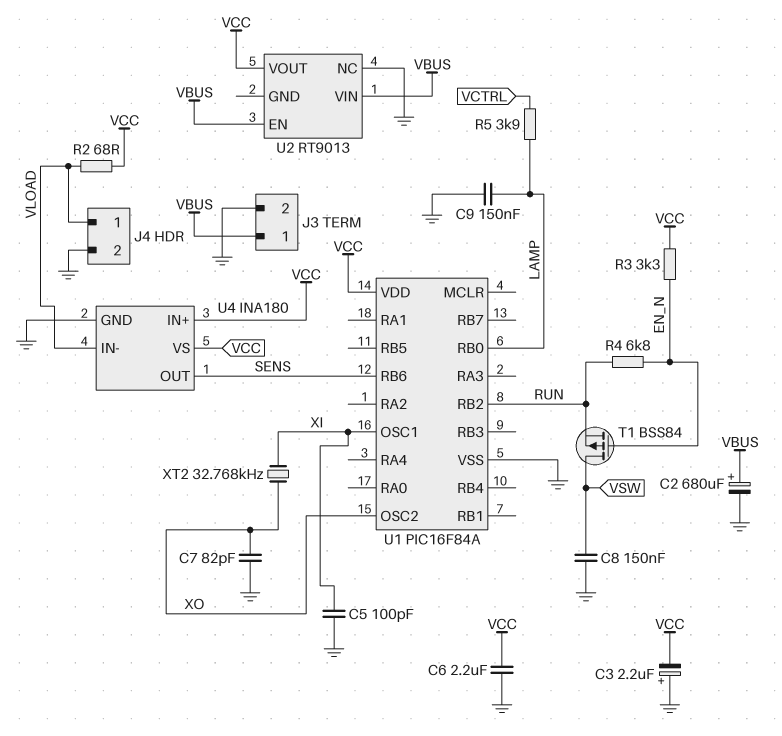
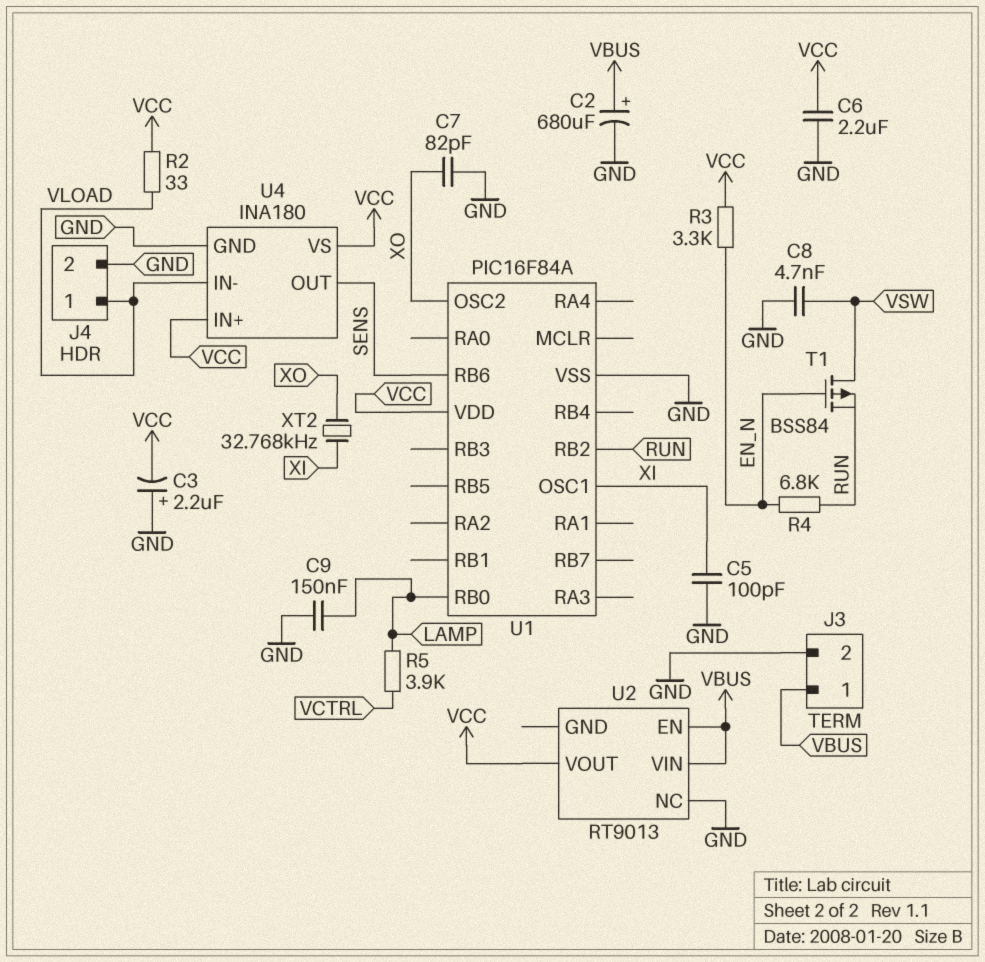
C8: 150nF (GND, VSW) -> 4.7nF (GND, VSW)
R2: 68 (VCC, VLOAD) -> 33 (VCC, VLOAD)

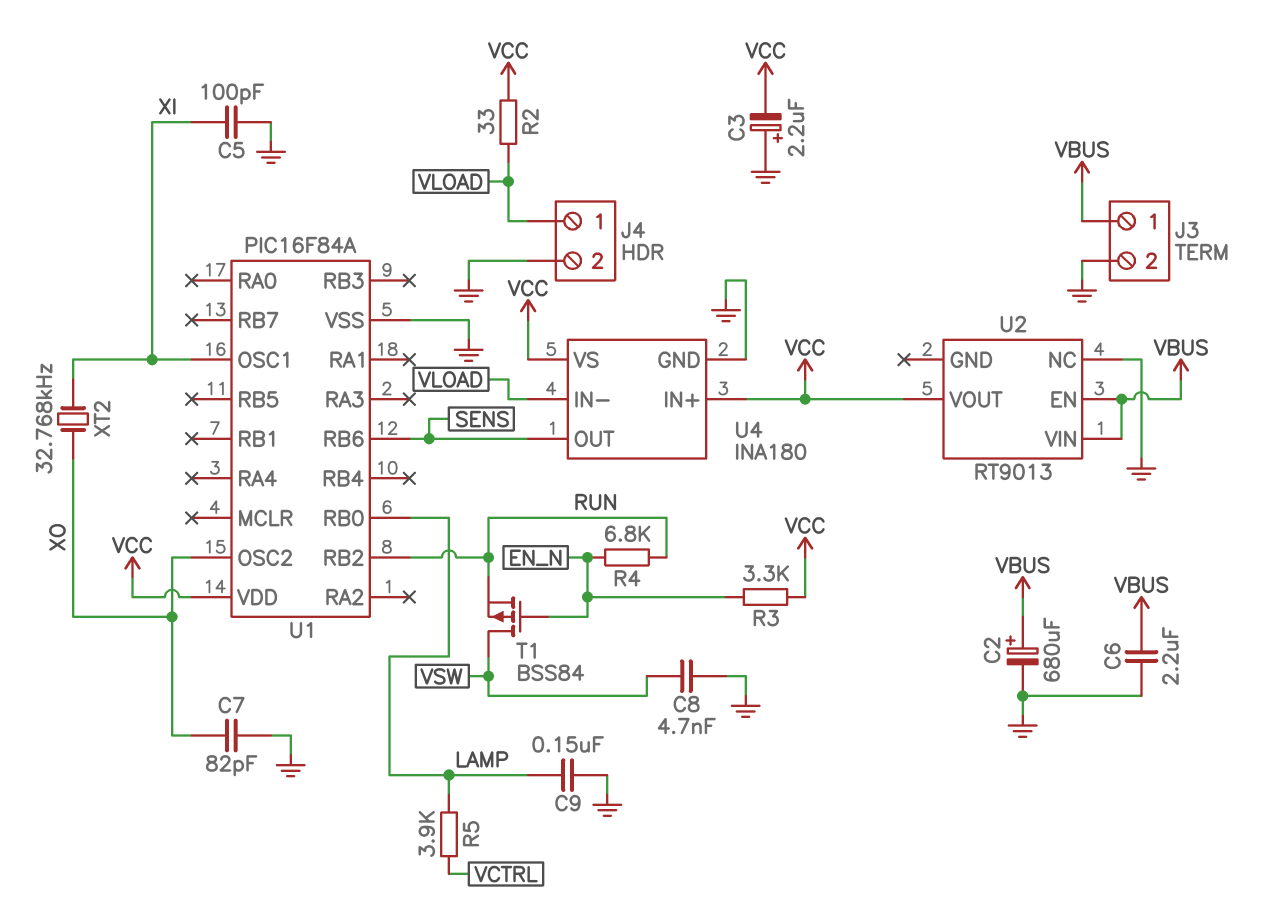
C6: 2.2uF (GND, VCC) -> 2.2uF (GND, VBUS)

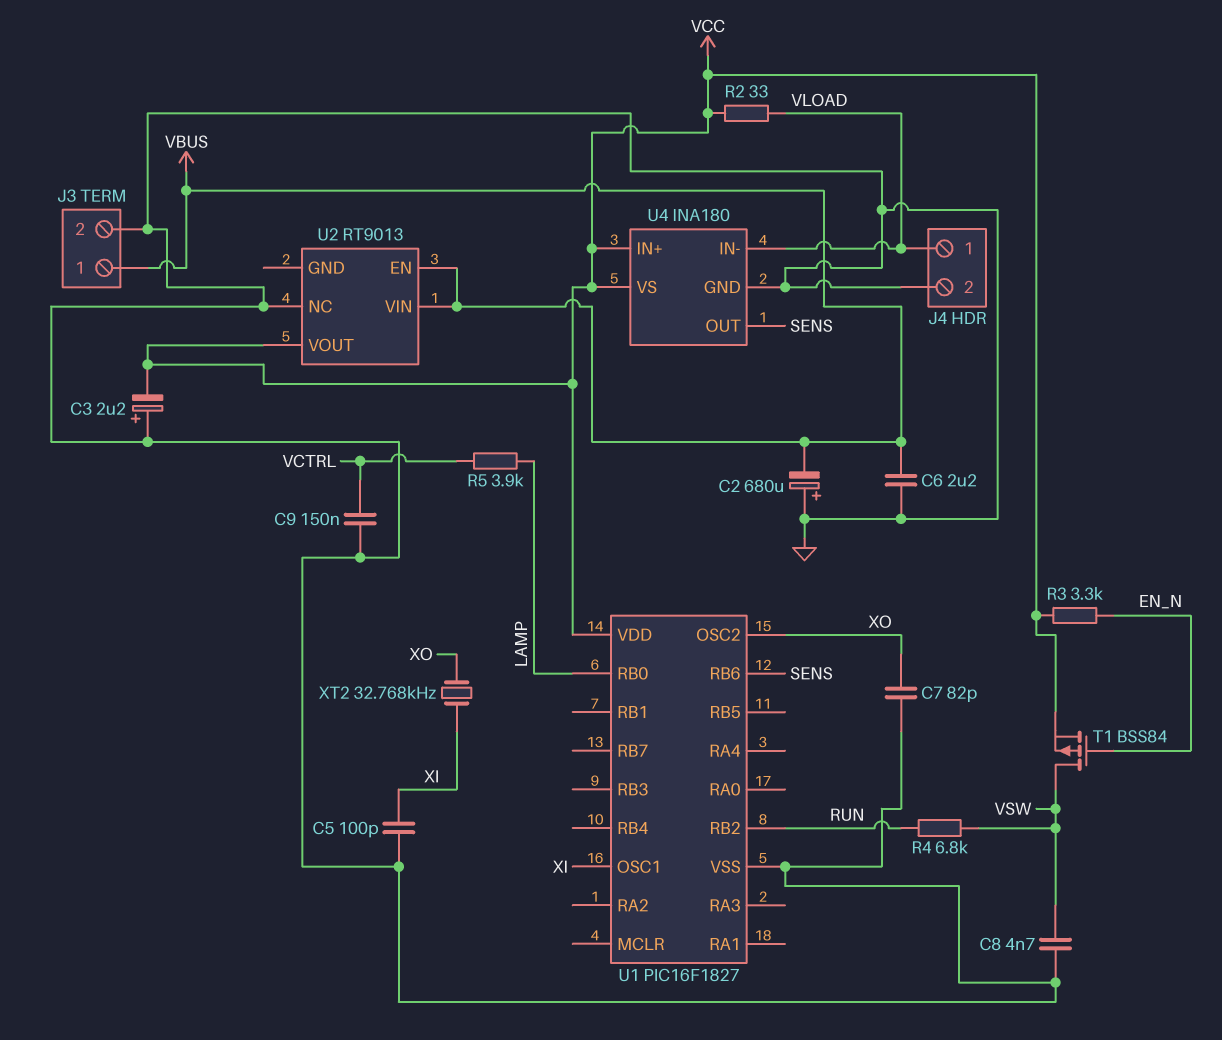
C2: 680uF (plus VBUS, minus GND) -> 680uF (plus GND, minus VBUS)
C9: 150nF (GND, LAMP) -> 150nF (GND, VCTRL)
R4: 6.8k (EN_N, RUN) -> 6.8k (RUN, VSW)
T1: PMOS BSS84 (G EN_N, D VSW, S RUN) -> PMOS BSS84 (G EN_N, D VSW, S VCC)
U1: PIC16F84A -> PIC16F1827

